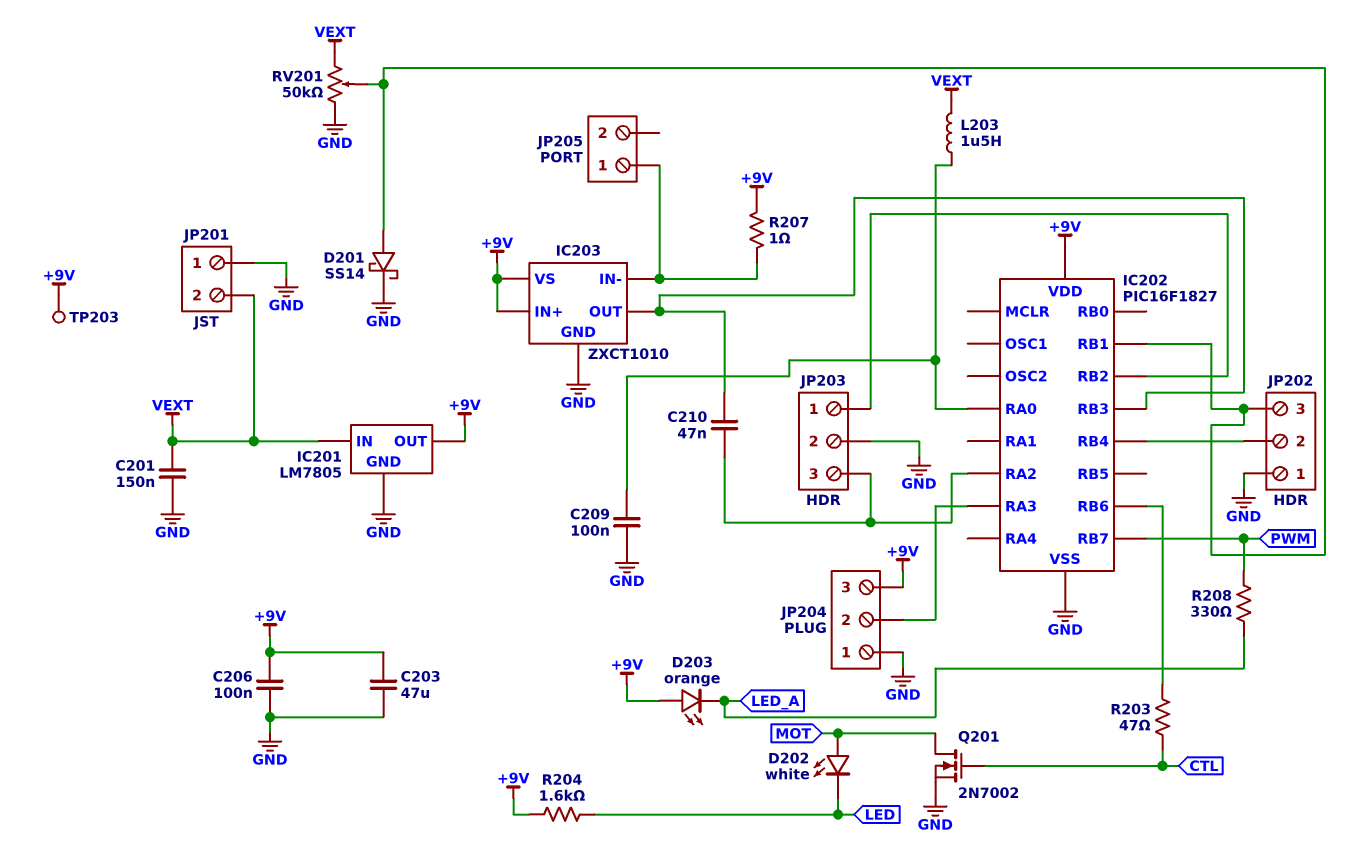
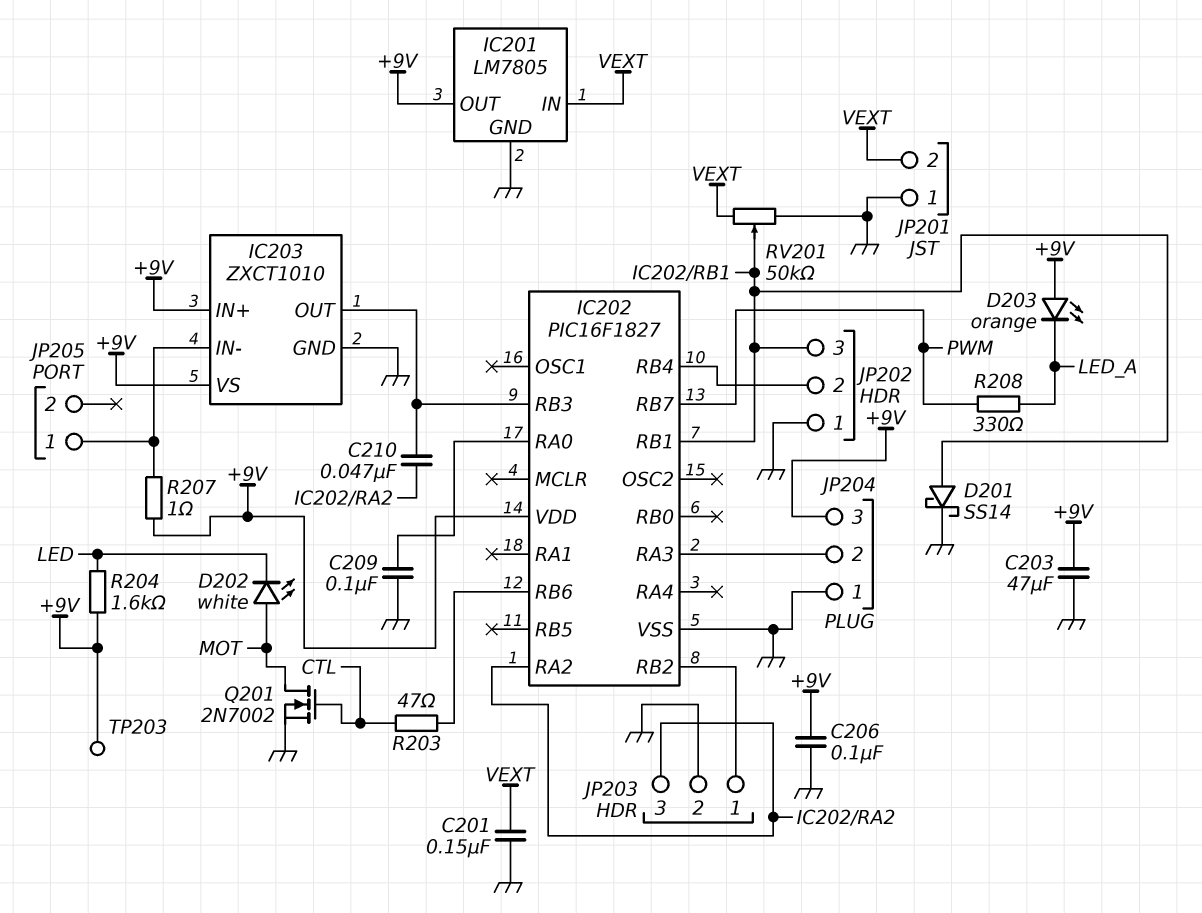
L203: 1.5uH (IC202/RA0, VEXT) -> none

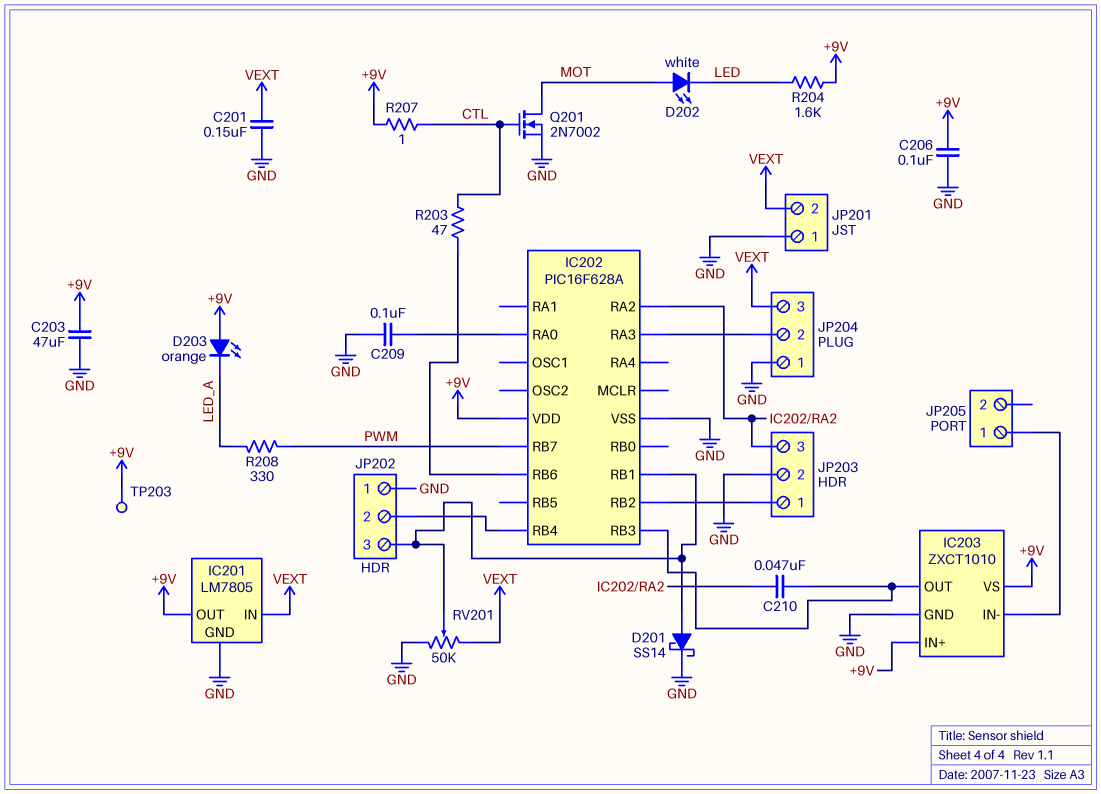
IC202: PIC16F1827 -> PIC16F628A
JP204 pin 3: +9V -> VEXT
R207: 1 (+9V, IC203/IN-) -> 1 (+9V, CTL)

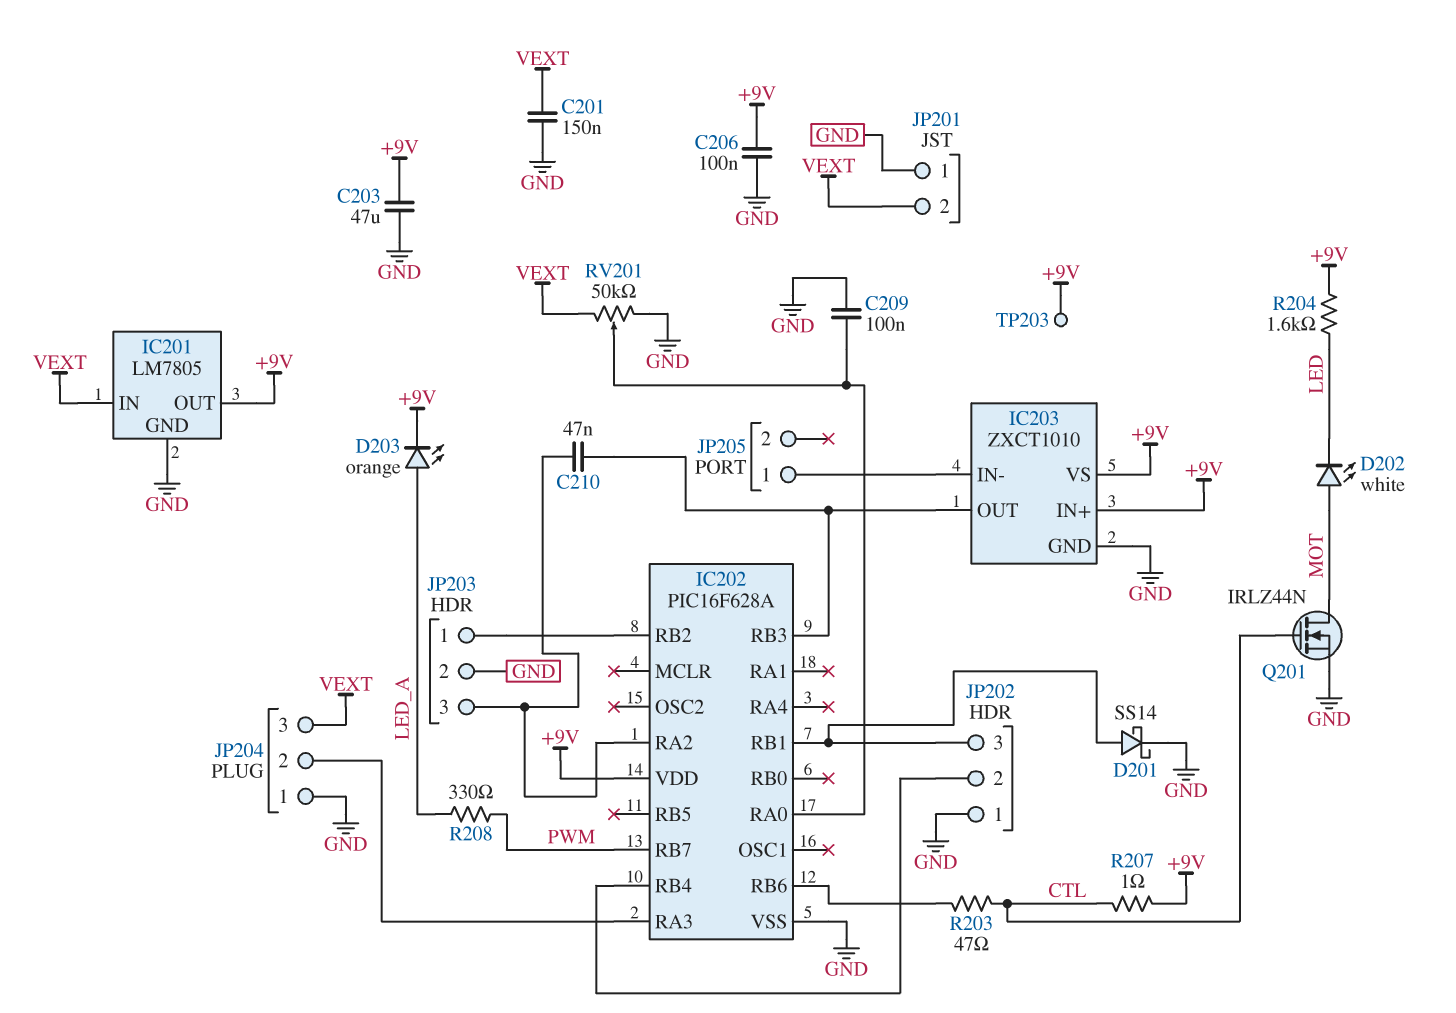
D203: LED orange (A +9V, K LED_A) -> LED orange (A LED_A, K +9V)
Q201: NMOS 2N7002 (G CTL, D MOT, S GND) -> NMOS IRLZ44N (G CTL, D MOT, S GND)
RV201: 50k (GND, VEXT, wiper IC202/RB1) -> 50k (GND, VEXT, wiper IC202/RA0)

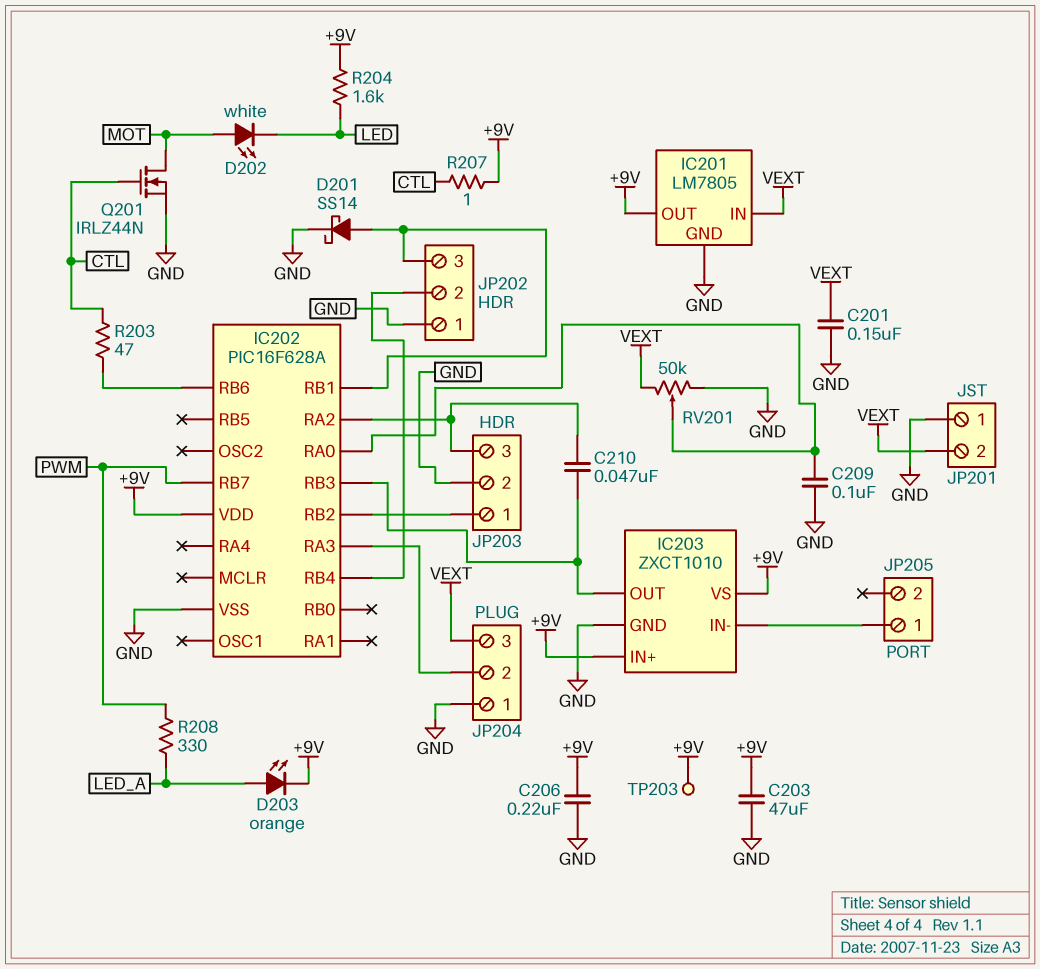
C206: 100nF (+9V, GND) -> 220nF (+9V, GND)

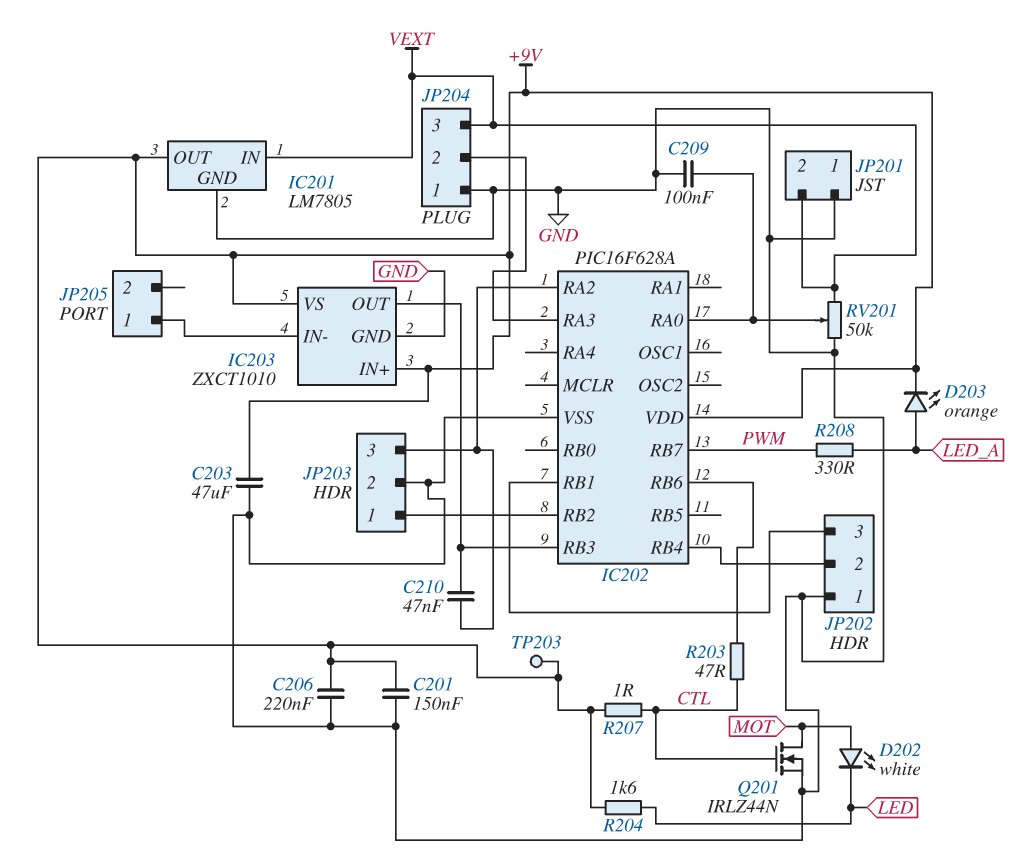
C201: 150nF (GND, VEXT) -> 150nF (+9V, GND)
D201: schottky SS14 (A IC202/RB1, K GND) -> none

